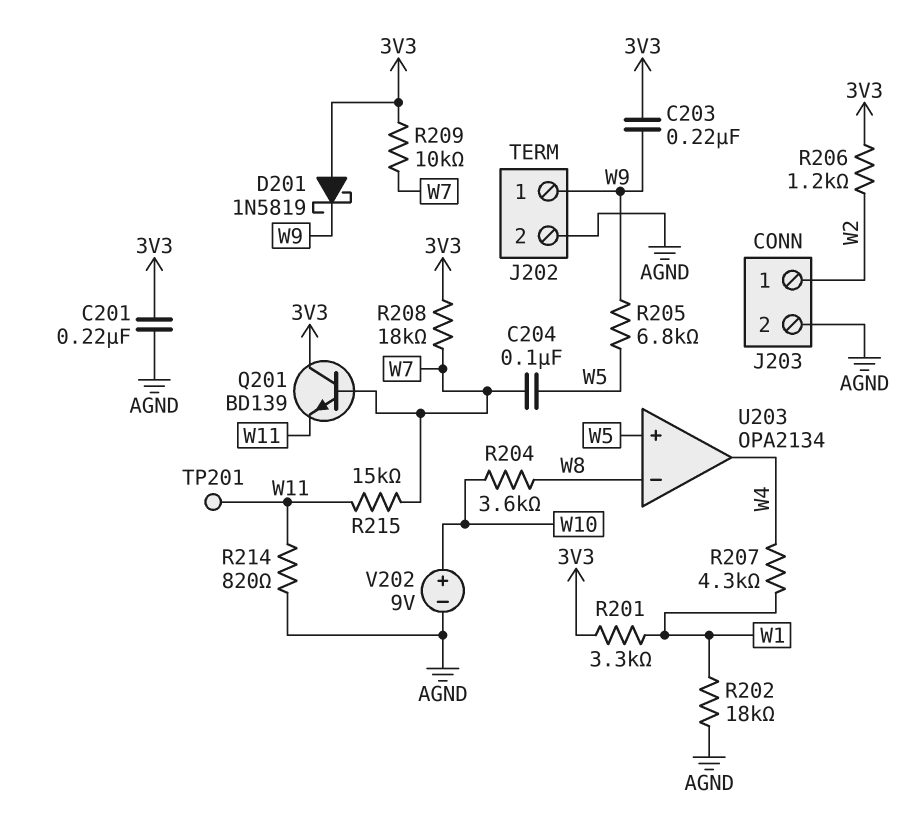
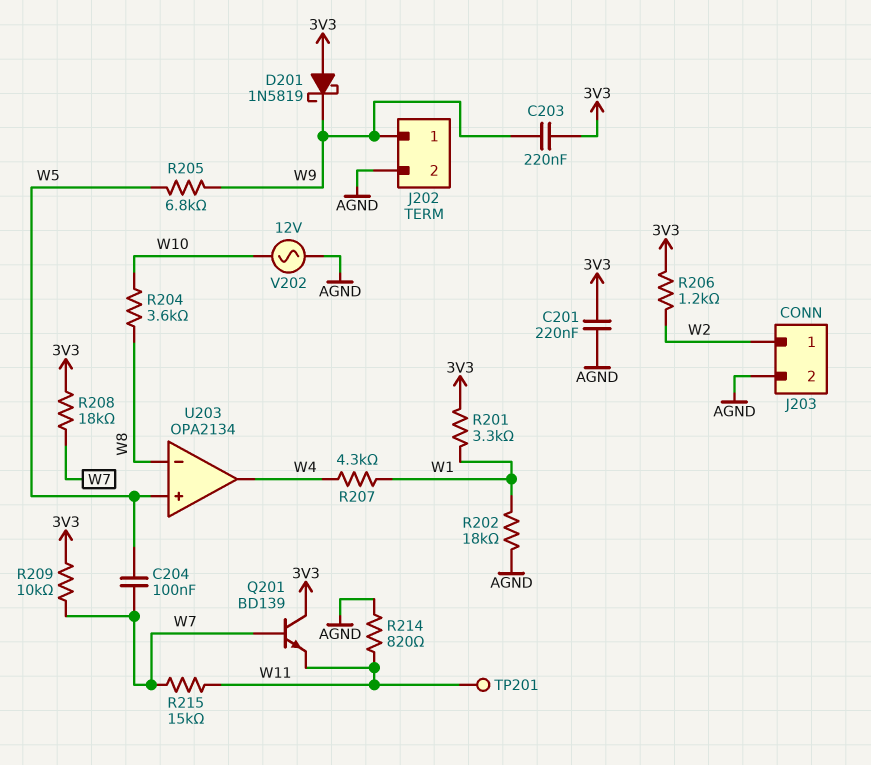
V202: 9V (plus W10, minus AGND) -> AC 12V (AGND, W10)

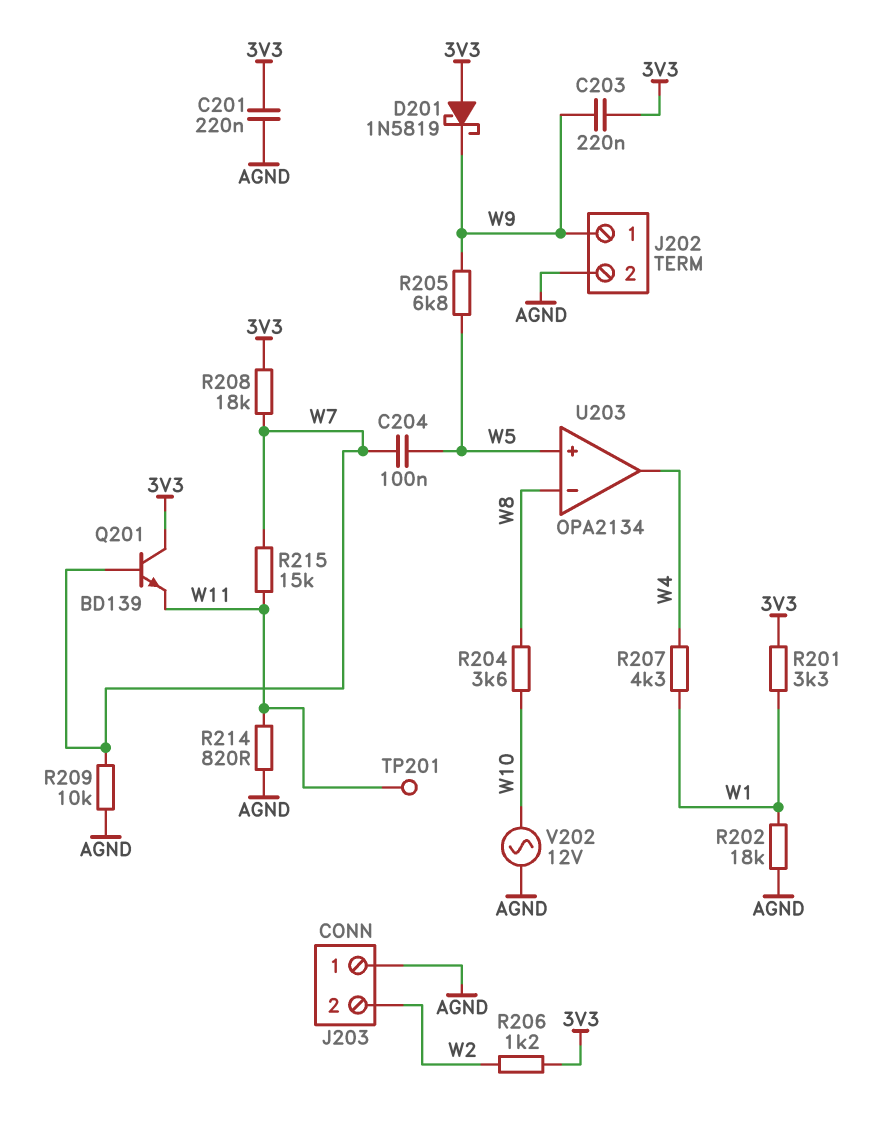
J203 pin 1: W2 -> AGND
J203 pin 2: AGND -> W2
R209: 10k (3V3, W7) -> 10k (AGND, W7)

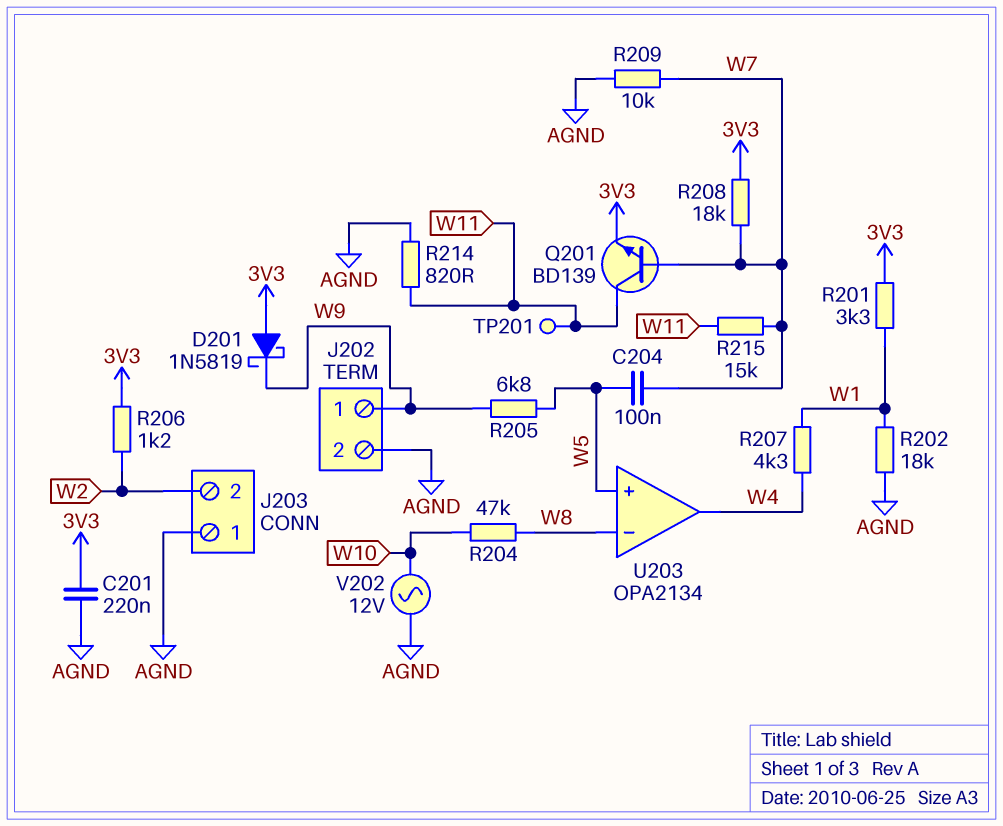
C203: 220nF (3V3, W9) -> none
Q201: NPN BD139 (B W7, C 3V3, E W11) -> NPN BD139 (B W7, C W11, E 3V3)
R204: 3.6k (W8, W10) -> 47k (W8, W10)

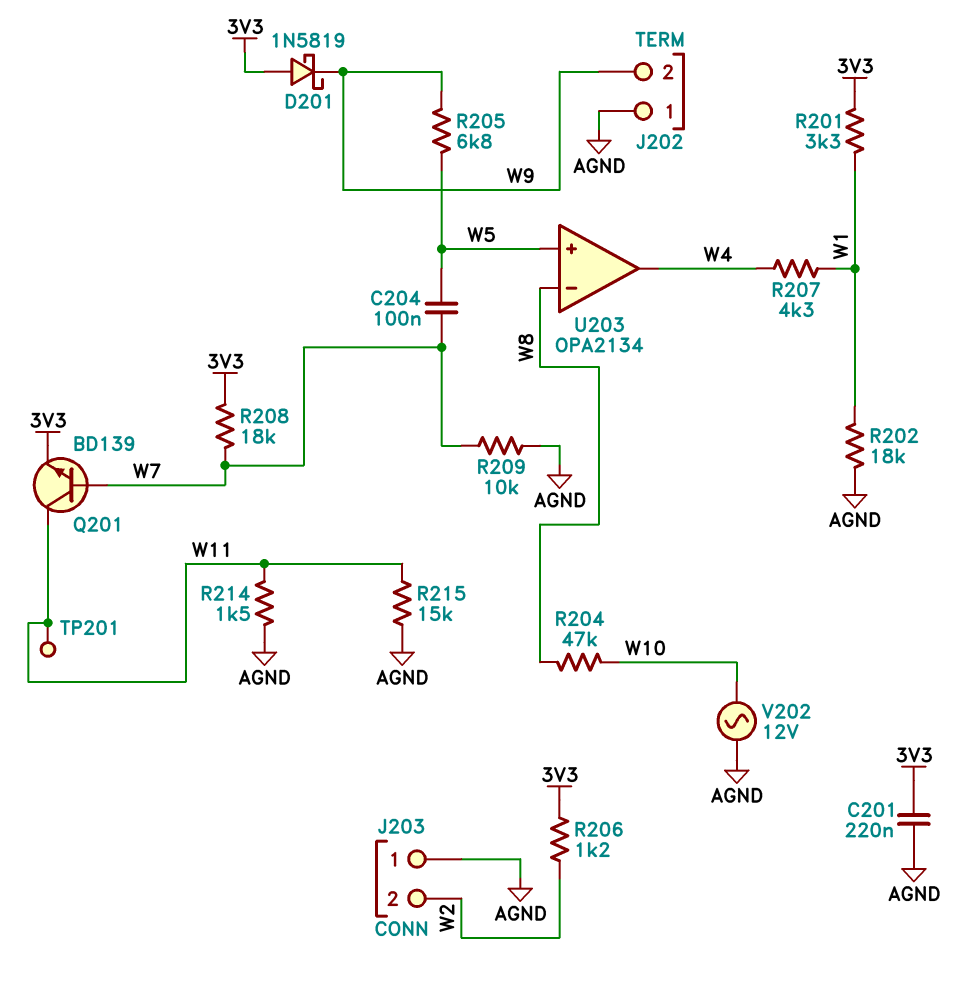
J202 pin 1: W9 -> AGND
J202 pin 2: AGND -> W9
R214: 820 (AGND, W11) -> 1.5k (AGND, W11)
R215: 15k (W7, W11) -> 15k (AGND, W11)

